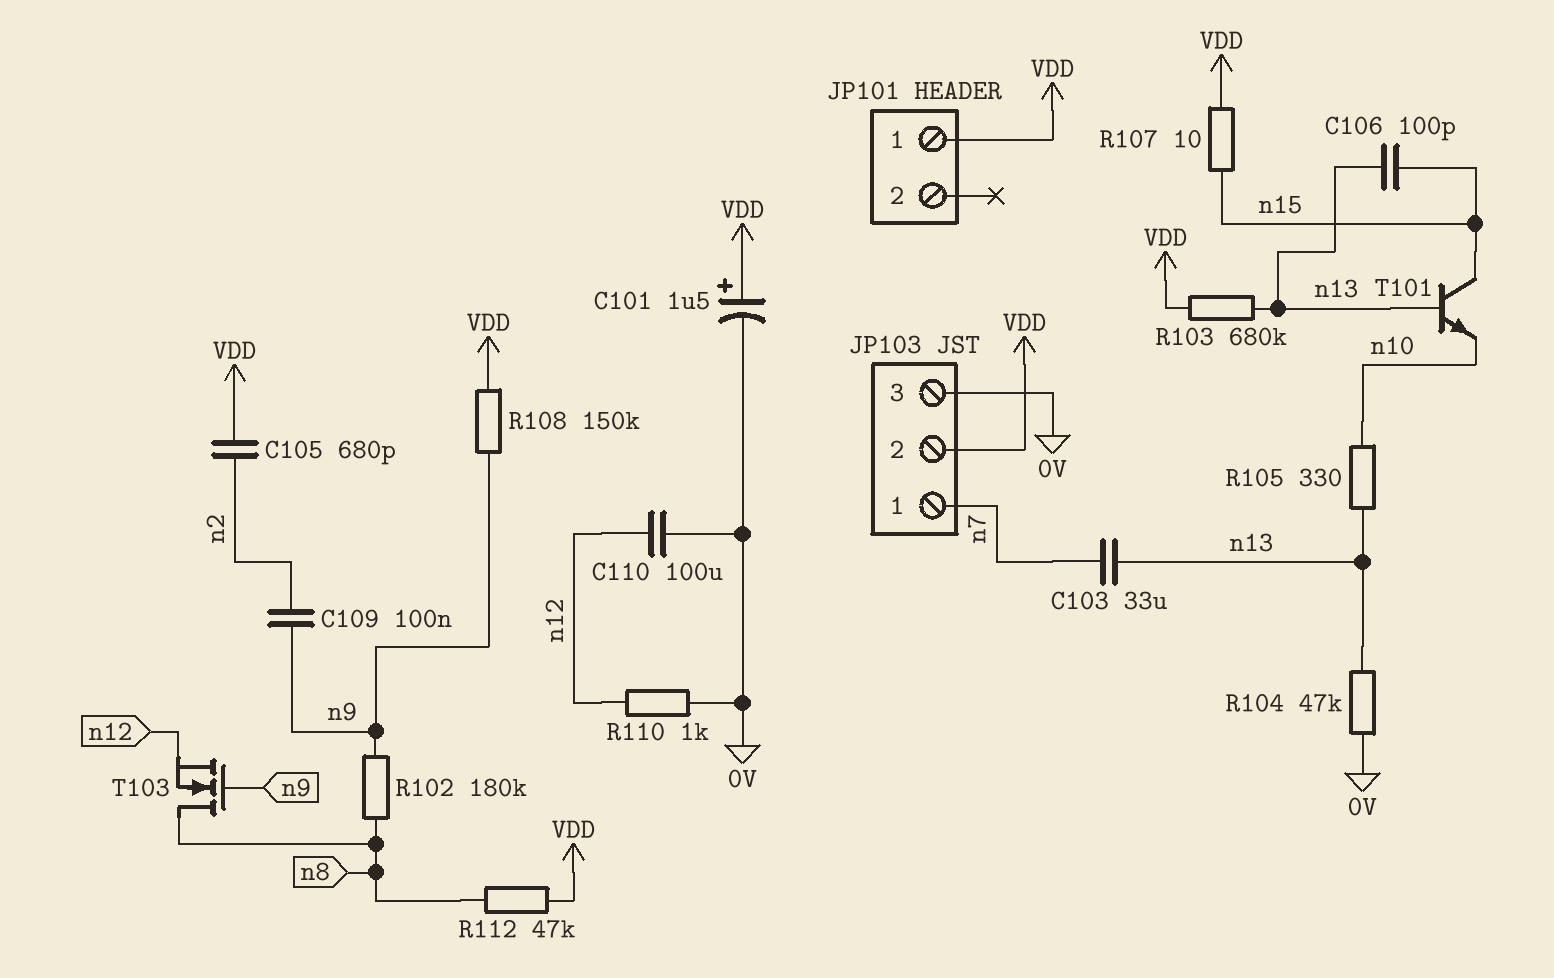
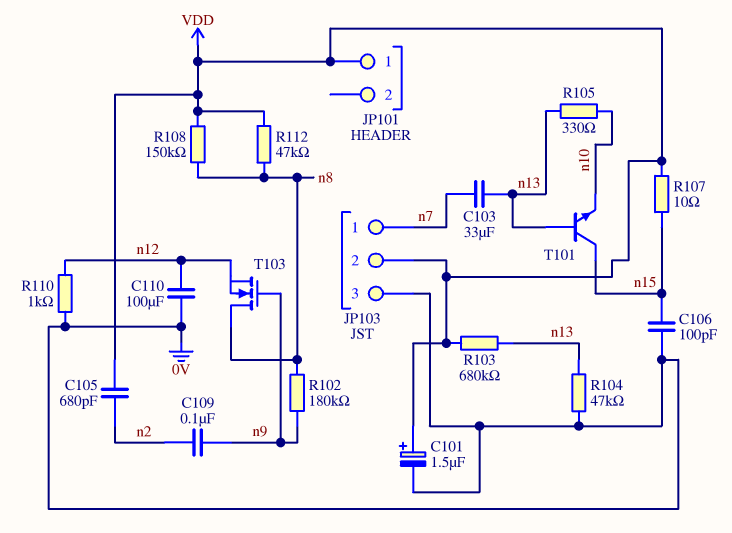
C106: 100pF (n13, n15) -> 100pF (0V, n15)
R108: 150k (VDD, n9) -> 150k (VDD, n8)

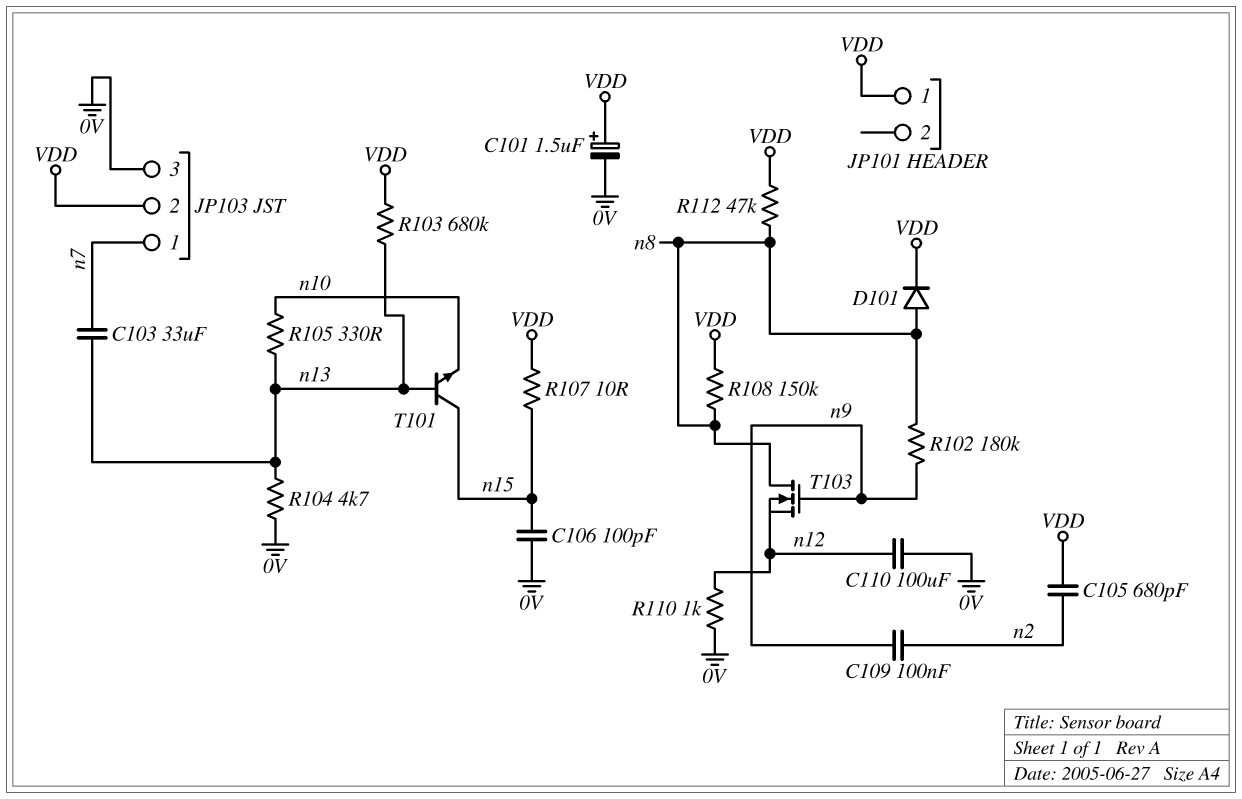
D101: none -> diode (A n8, K VDD)
R104: 47k (0V, n13) -> 4.7k (0V, n13)

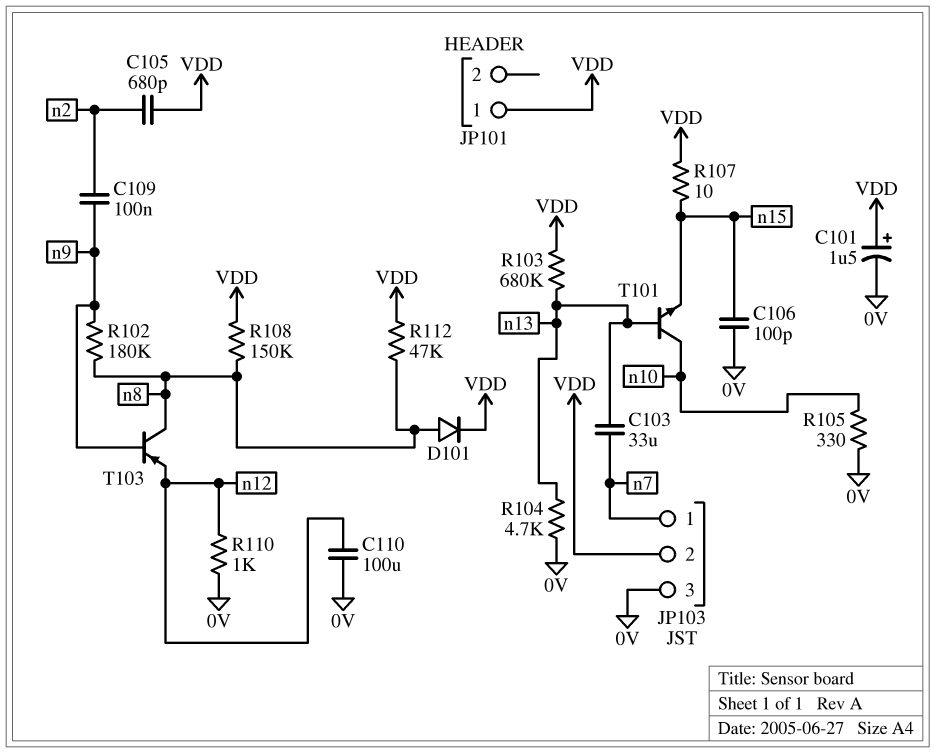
R105: 330 (n10, n13) -> 330 (0V, n10)
T101: NPN (B n13, C n15, E n10) -> NPN (B n13, C n10, E n15)
T103: NMOS (G n9, D n8, S n12) -> PNP (B n9, C n8, E n12)

